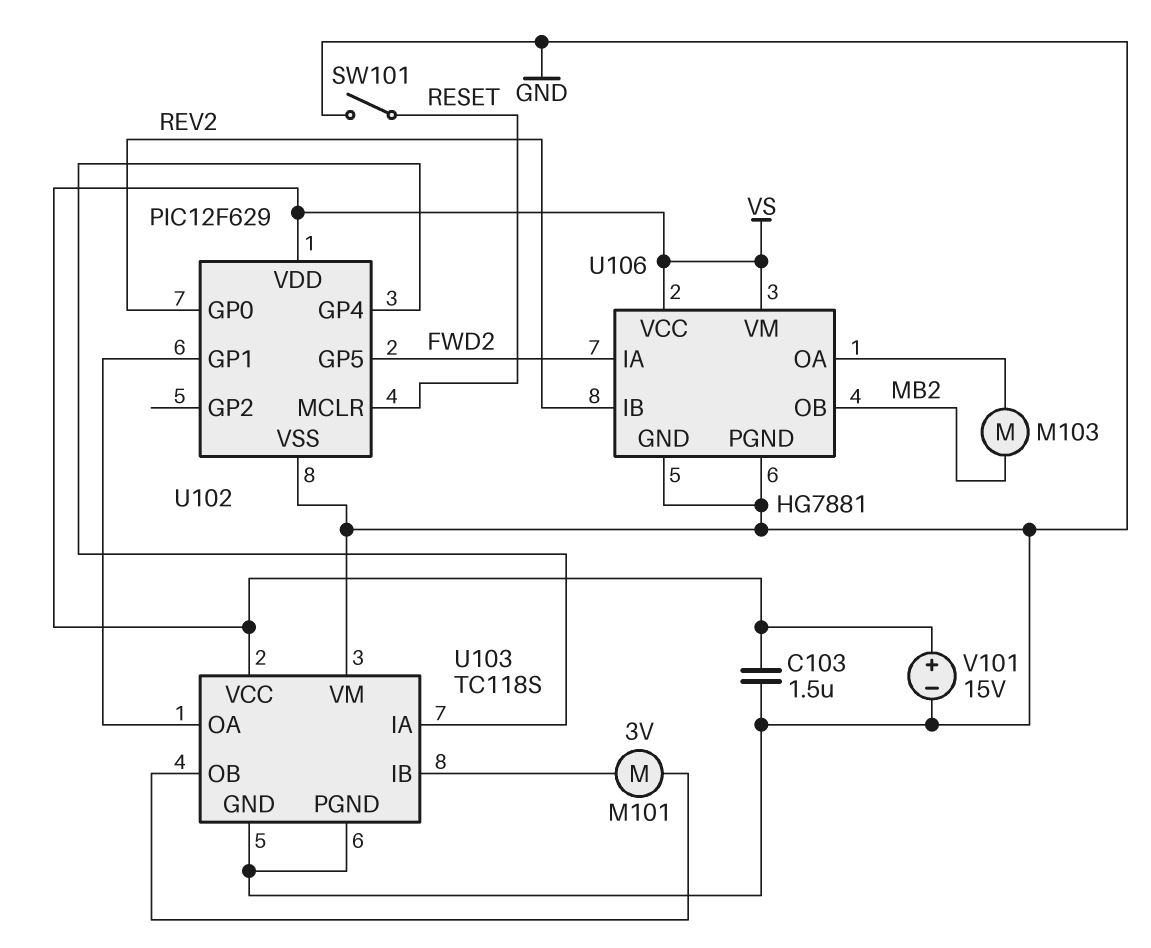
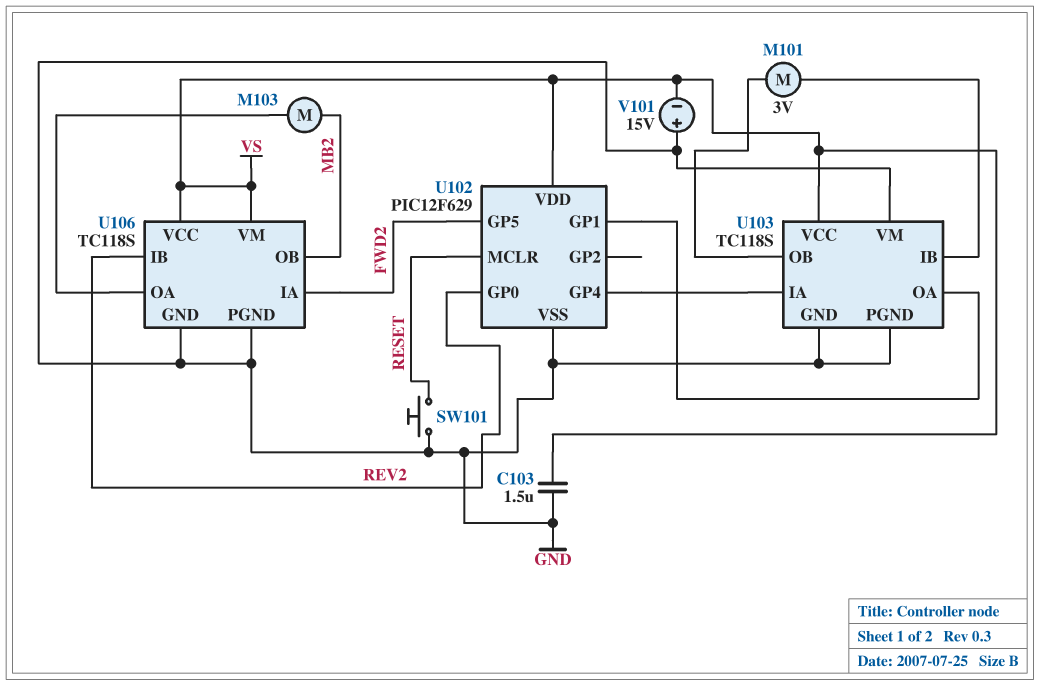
SW101: switch (GND, RESET) -> button (GND, RESET)
U106: HG7881 -> TC118S
V101: 15V (plus VS, minus GND) -> 15V (plus GND, minus VS)

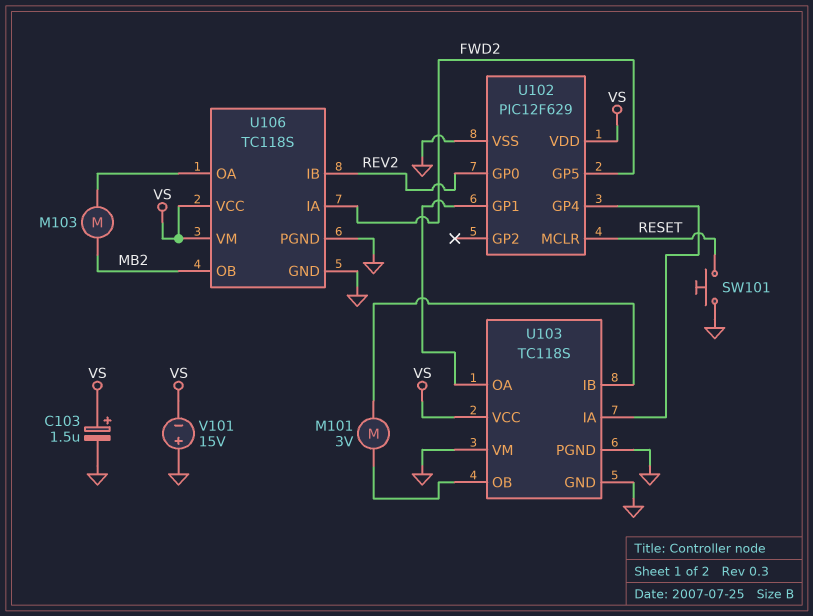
C103: 1.5uF (GND, VS) -> 1.5uF (plus VS, minus GND)

